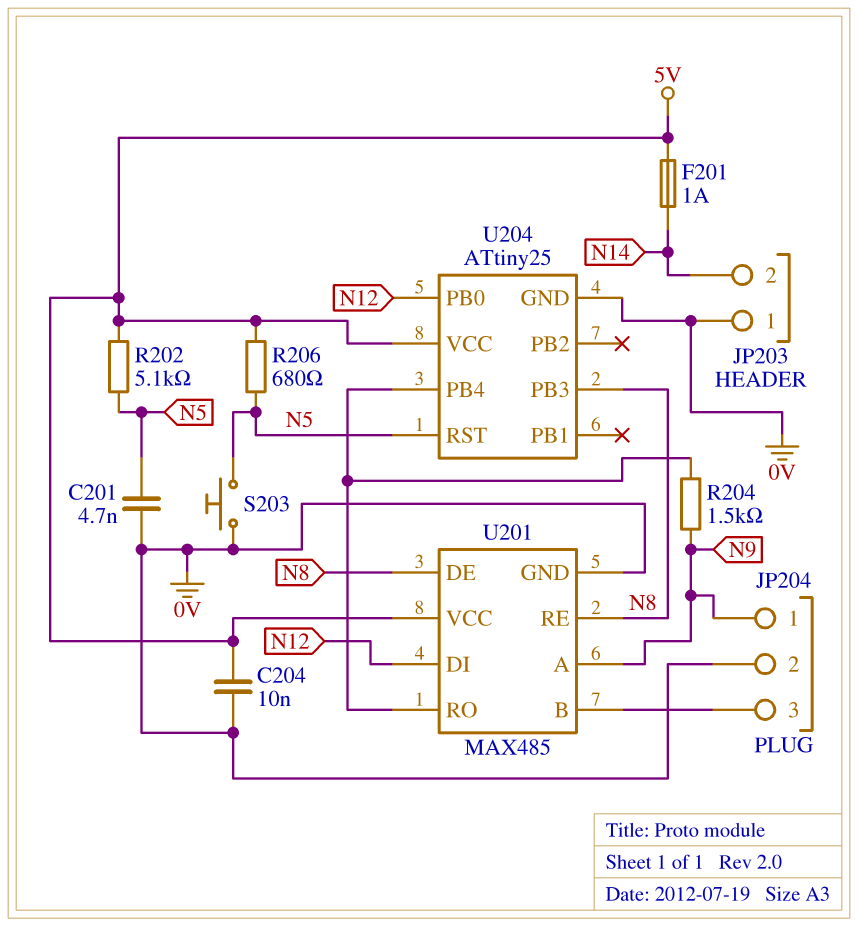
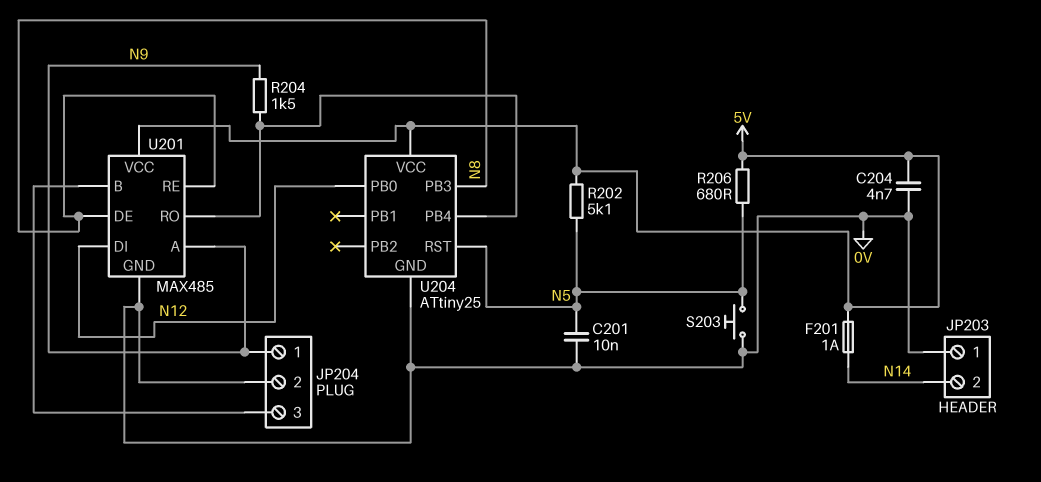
C201: 4.7nF (0V, N5) -> 10nF (0V, N5)
C204: 10nF (0V, 5V) -> 4.7nF (0V, 5V)

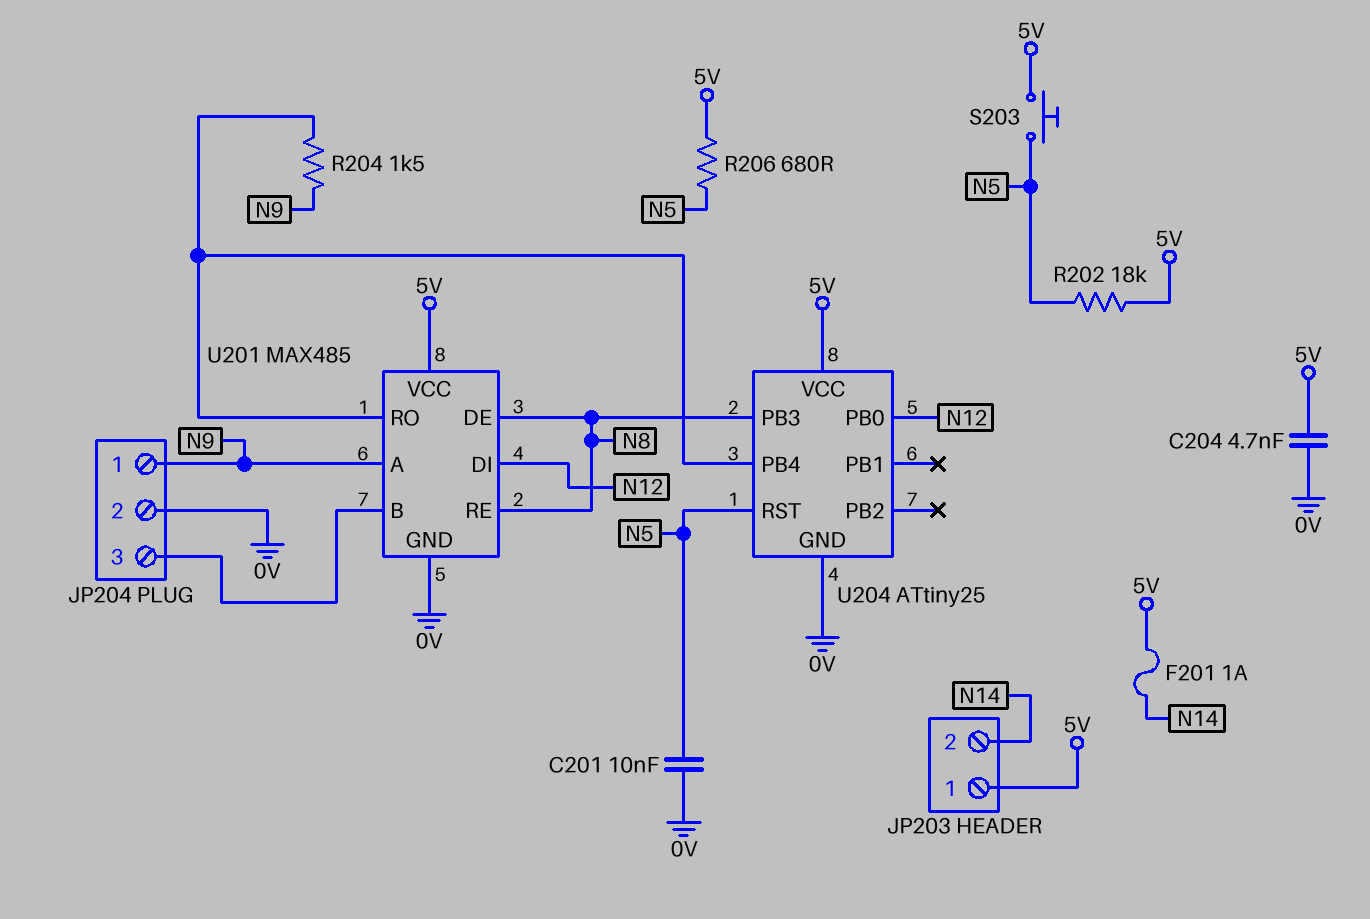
JP203 pin 1: 0V -> 5V
R202: 5.1k (5V, N5) -> 18k (5V, N5)
S203: button (0V, N5) -> button (5V, N5)

